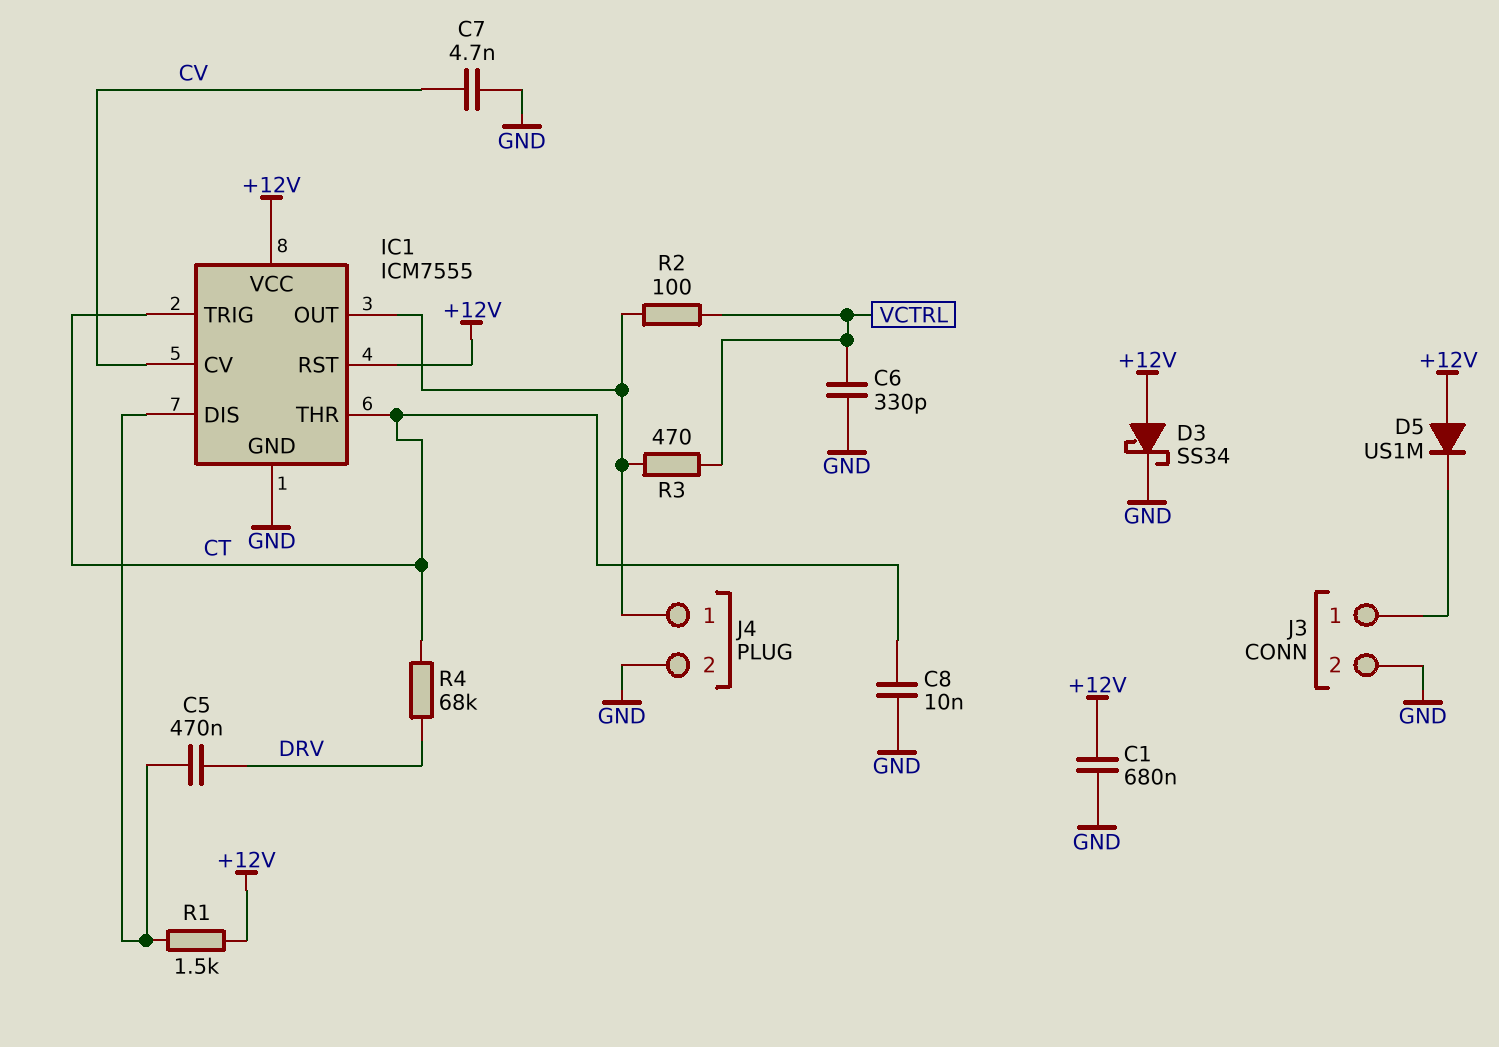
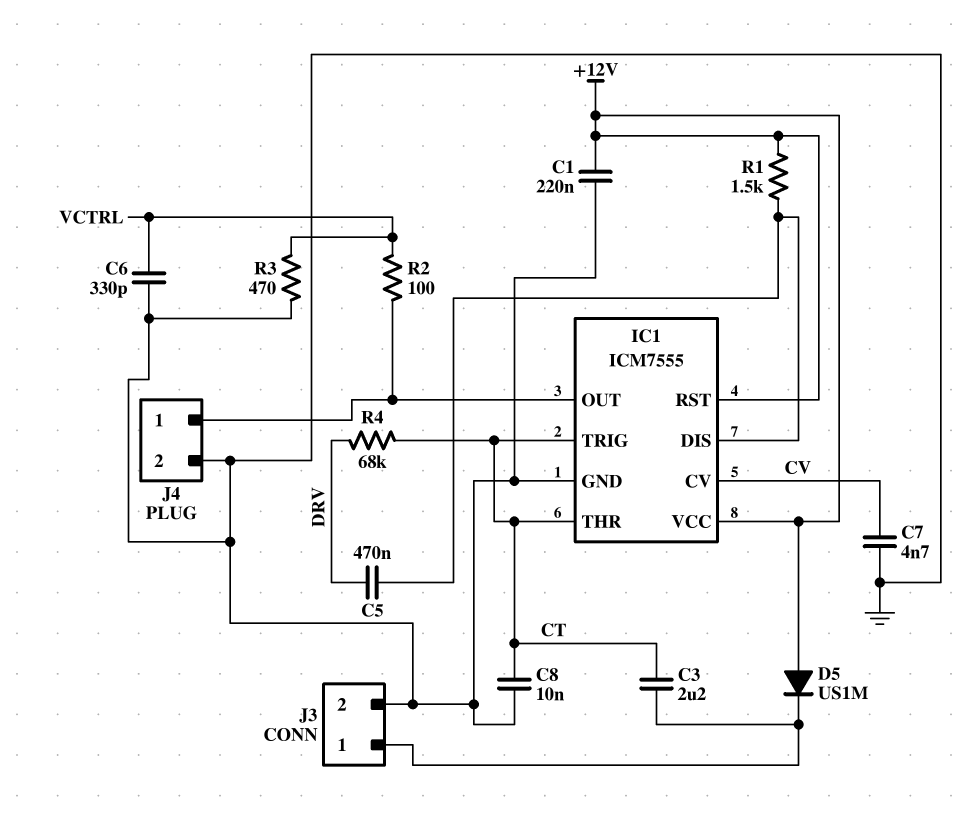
C1: 680nF (+12V, GND) -> 220nF (+12V, GND)
C3: none -> 2.2uF (CT, J3/1)
D3: schottky SS34 (A +12V, K GND) -> none
R3: 470 (IC1/OUT, VCTRL) -> 470 (GND, VCTRL)

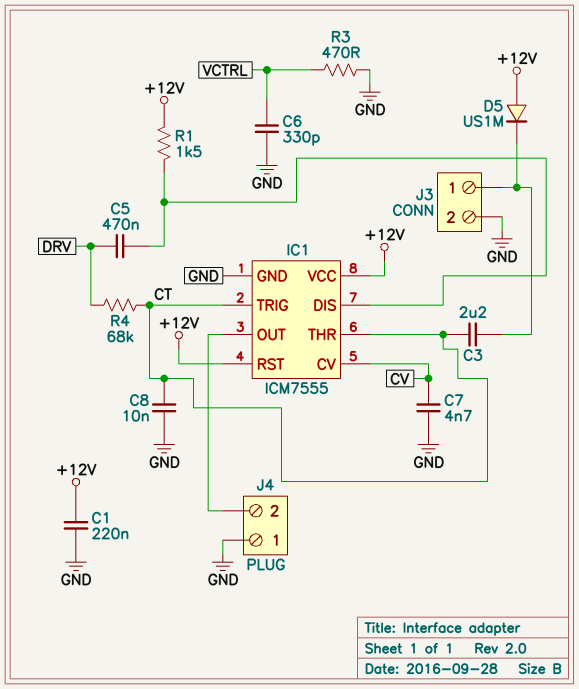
J4 pin 1: IC1/OUT -> GND
J4 pin 2: GND -> IC1/OUT
R2: 100 (IC1/OUT, VCTRL) -> none

